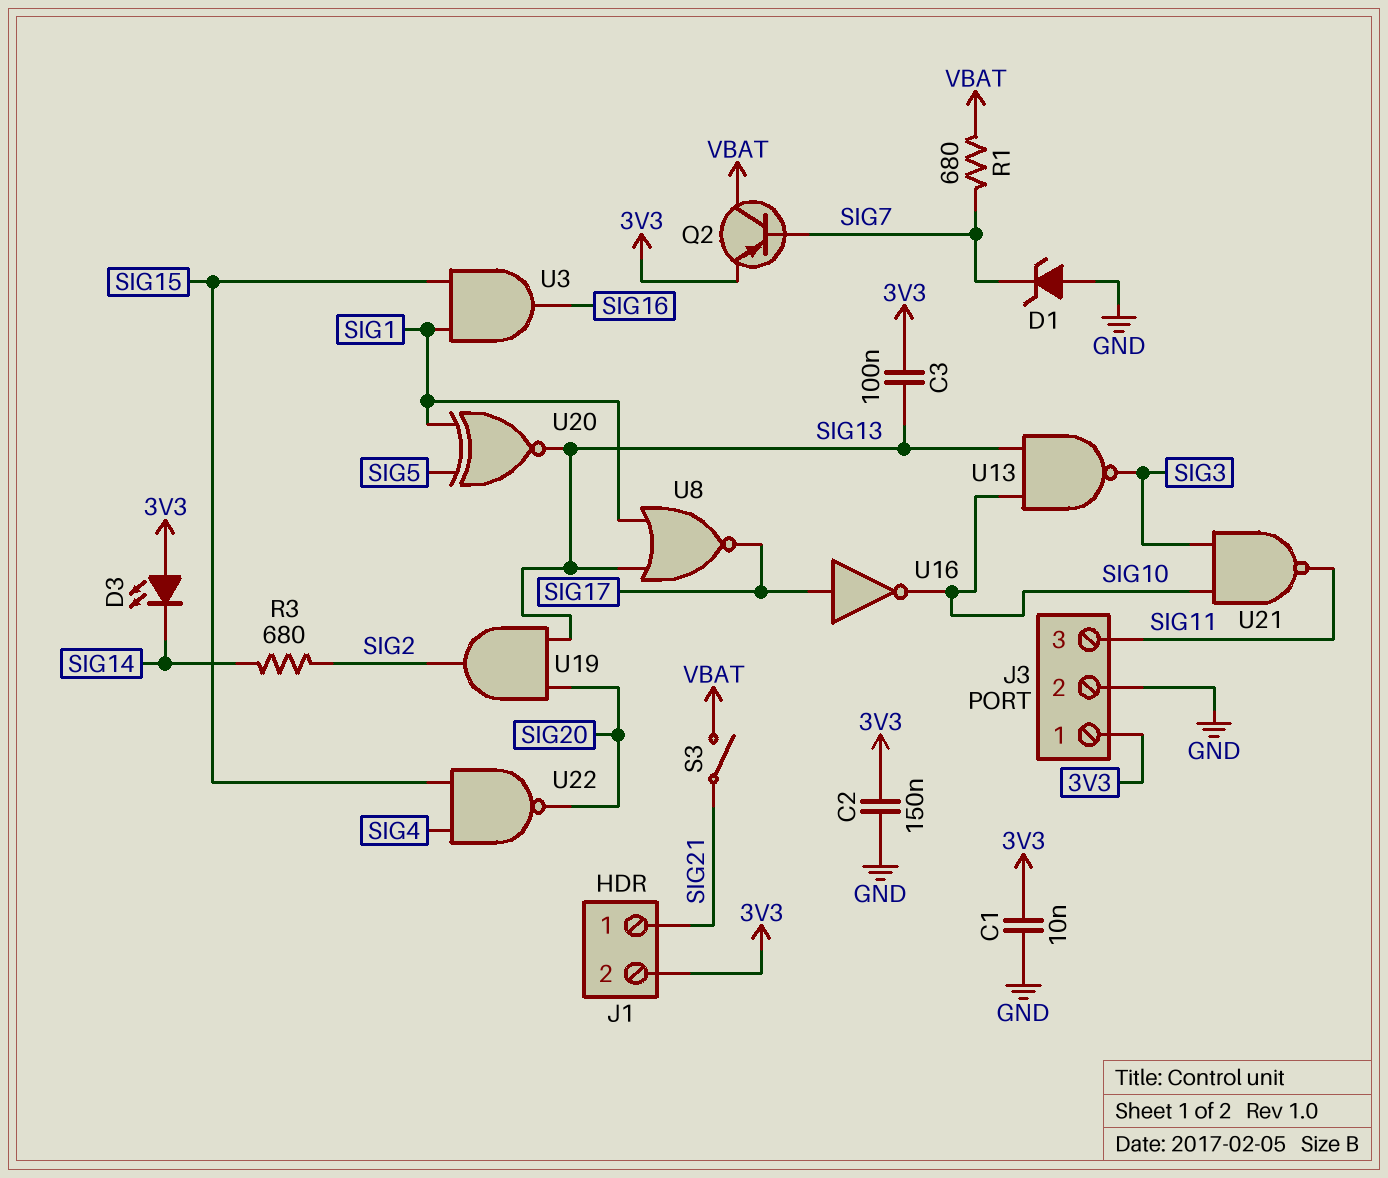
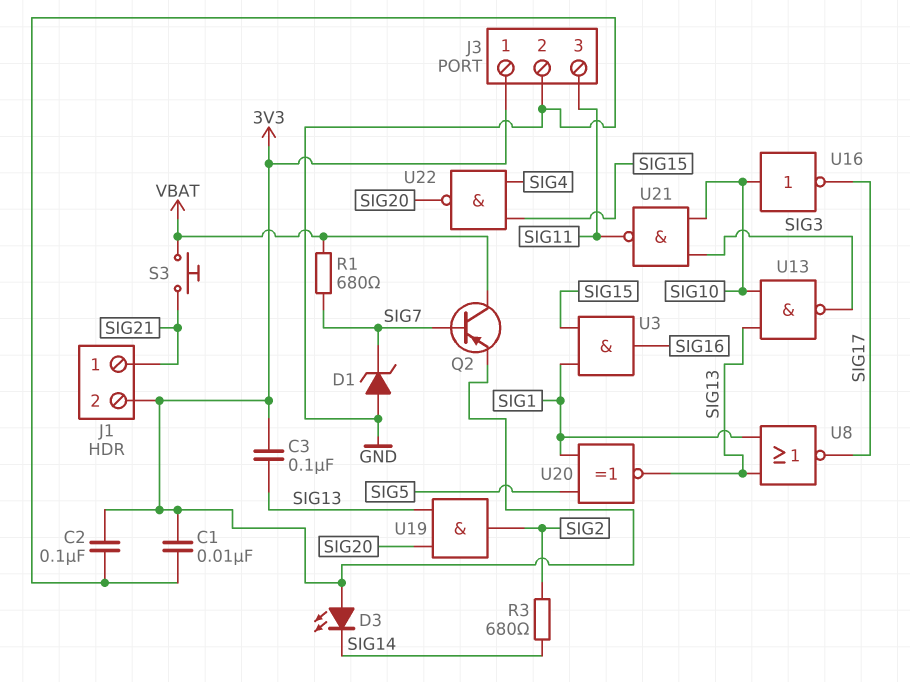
C2: 150nF (3V3, GND) -> 100nF (3V3, GND)
S3: switch (SIG21, VBAT) -> button (SIG21, VBAT)
U16: NOT (in SIG17, out SIG10) -> NOT (in SIG10, out SIG17)

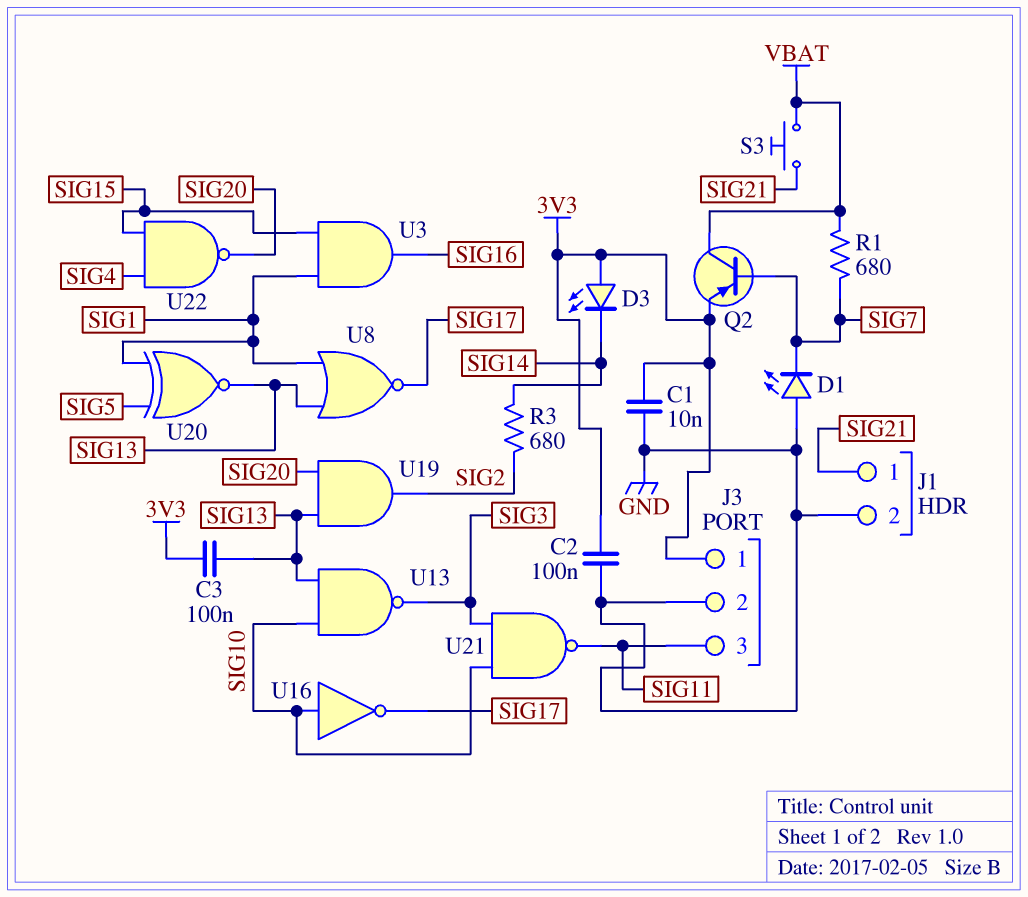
D1: zener (A GND, K SIG7) -> LED (A GND, K SIG7)
J1 pin 2: 3V3 -> GND

